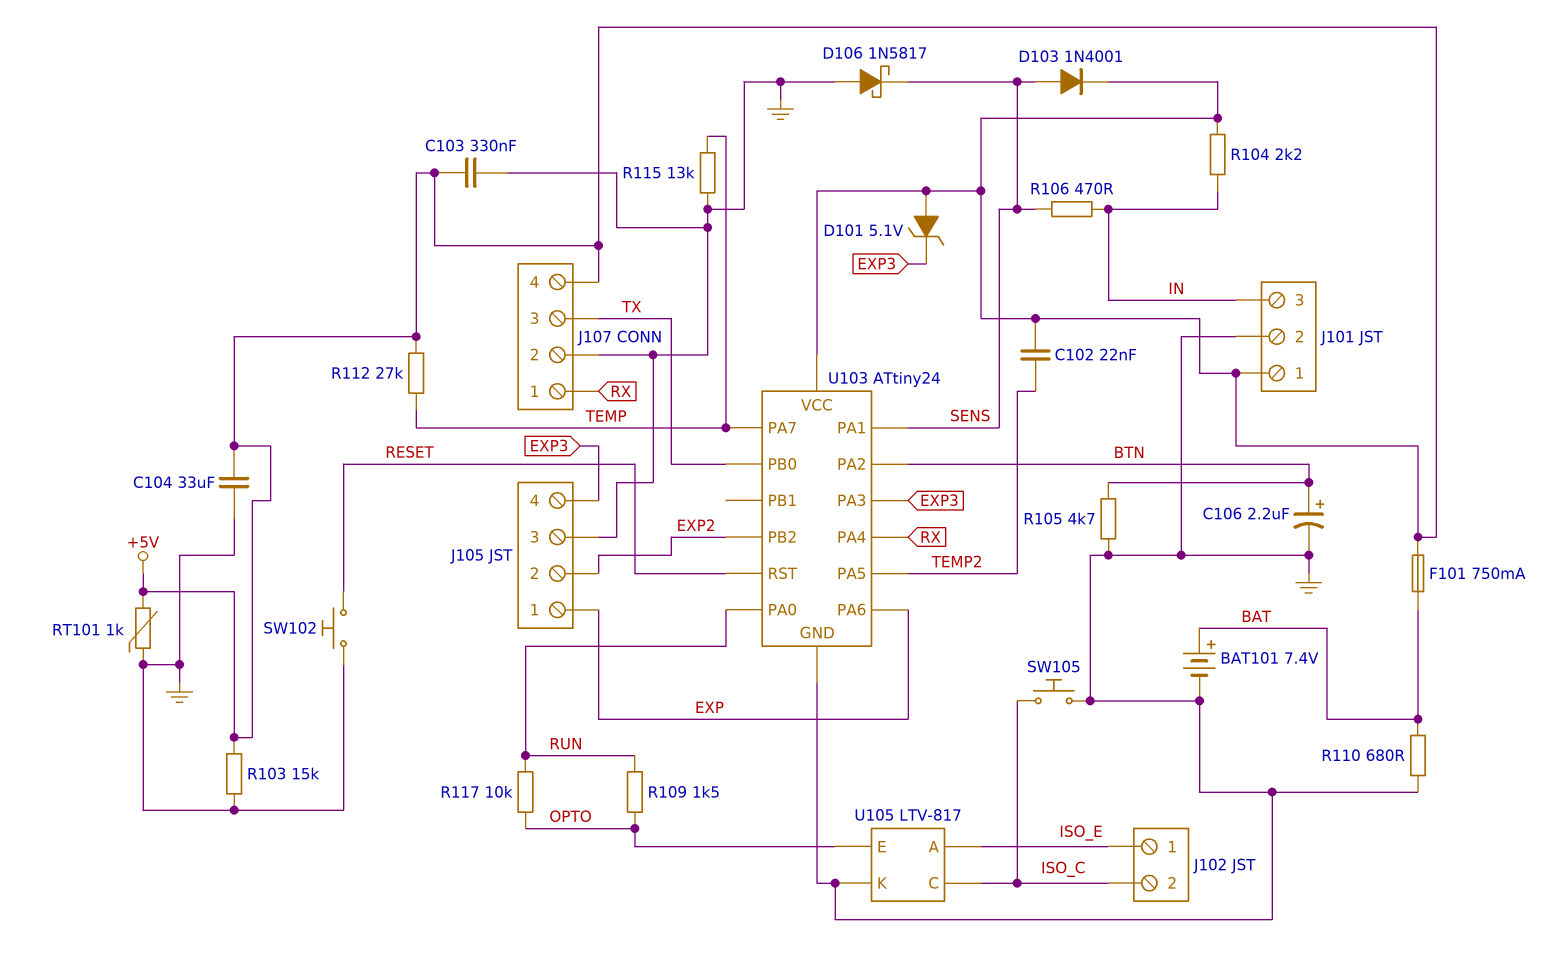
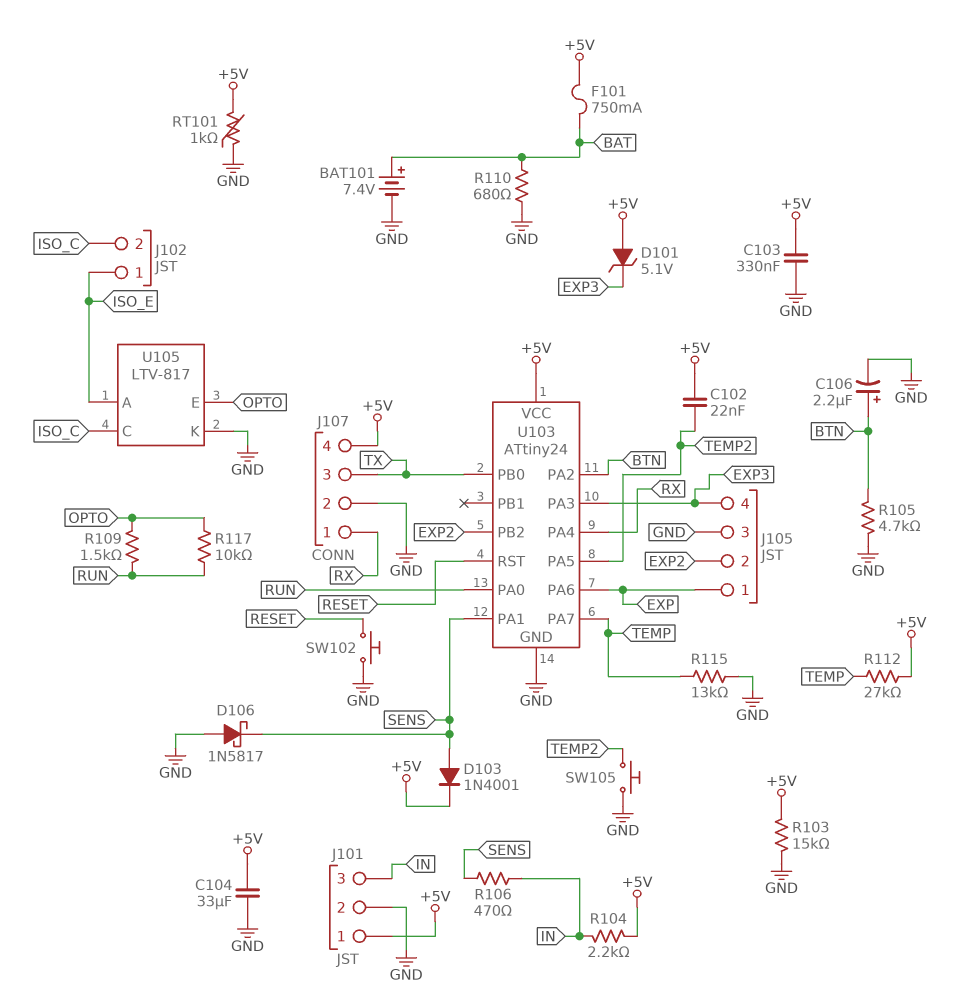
SW105: button (GND, ISO_C) -> button (GND, TEMP2)

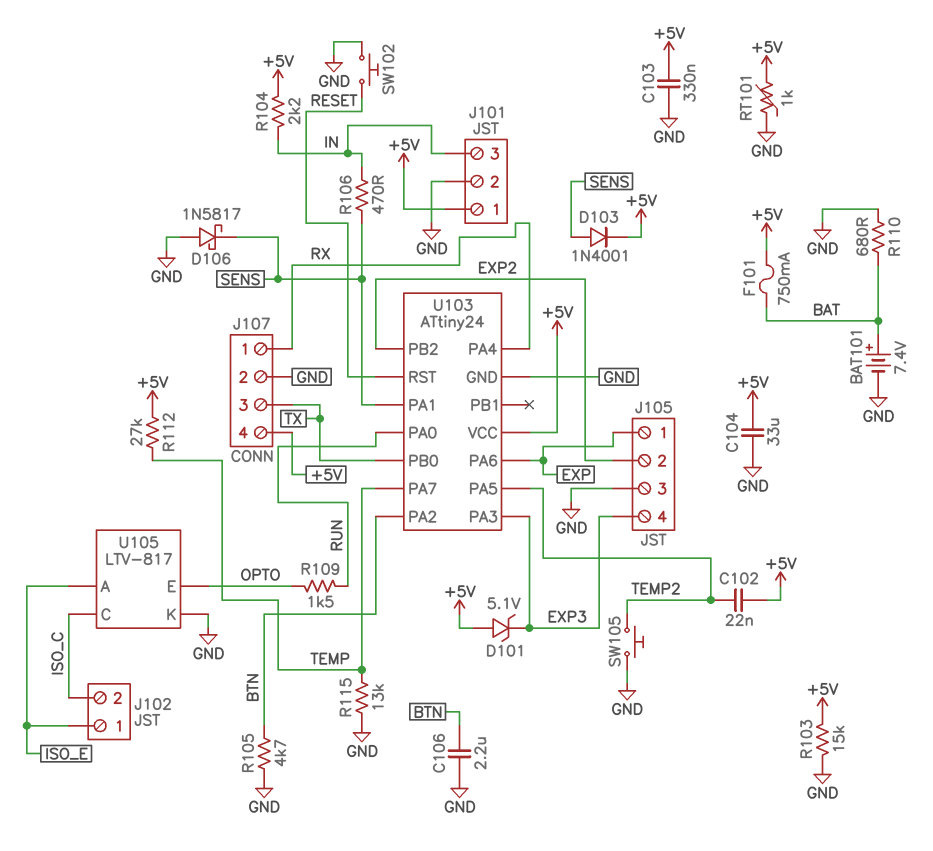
C106: 2.2uF (plus BTN, minus GND) -> 2.2uF (BTN, GND)
R117: 10k (OPTO, RUN) -> none

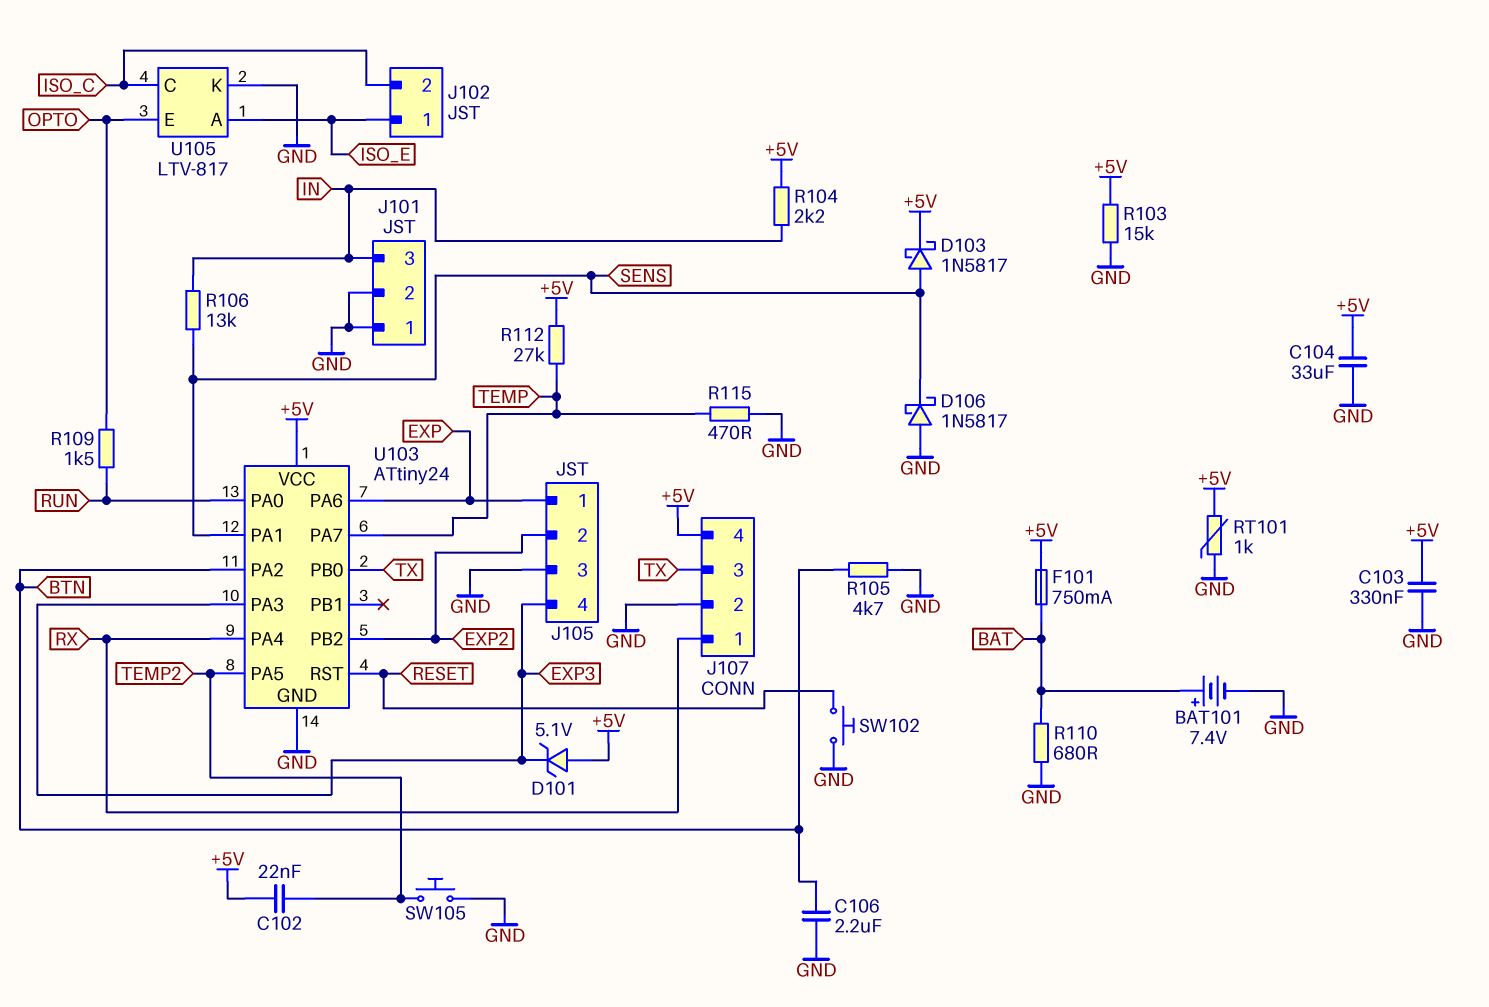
D103: diode 1N4001 (A SENS, K +5V) -> schottky 1N5817 (A SENS, K +5V)
J101 pin 1: +5V -> GND
R106: 470 (IN, SENS) -> 13k (IN, SENS)
R115: 13k (GND, TEMP) -> 470 (GND, TEMP)

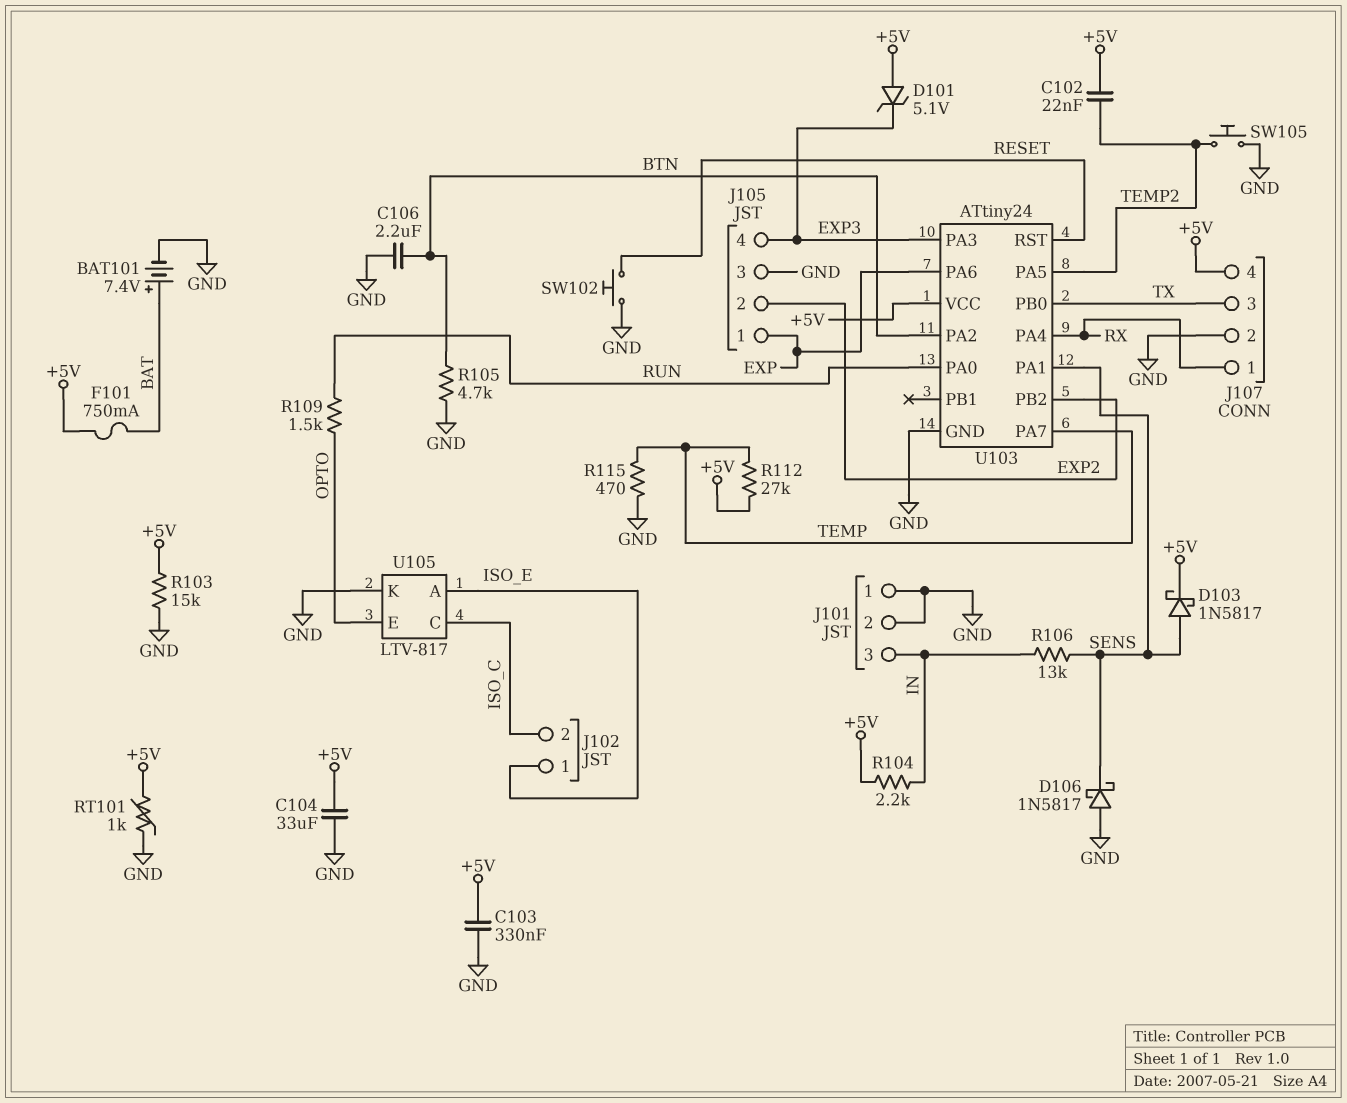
R110: 680 (BAT, GND) -> none

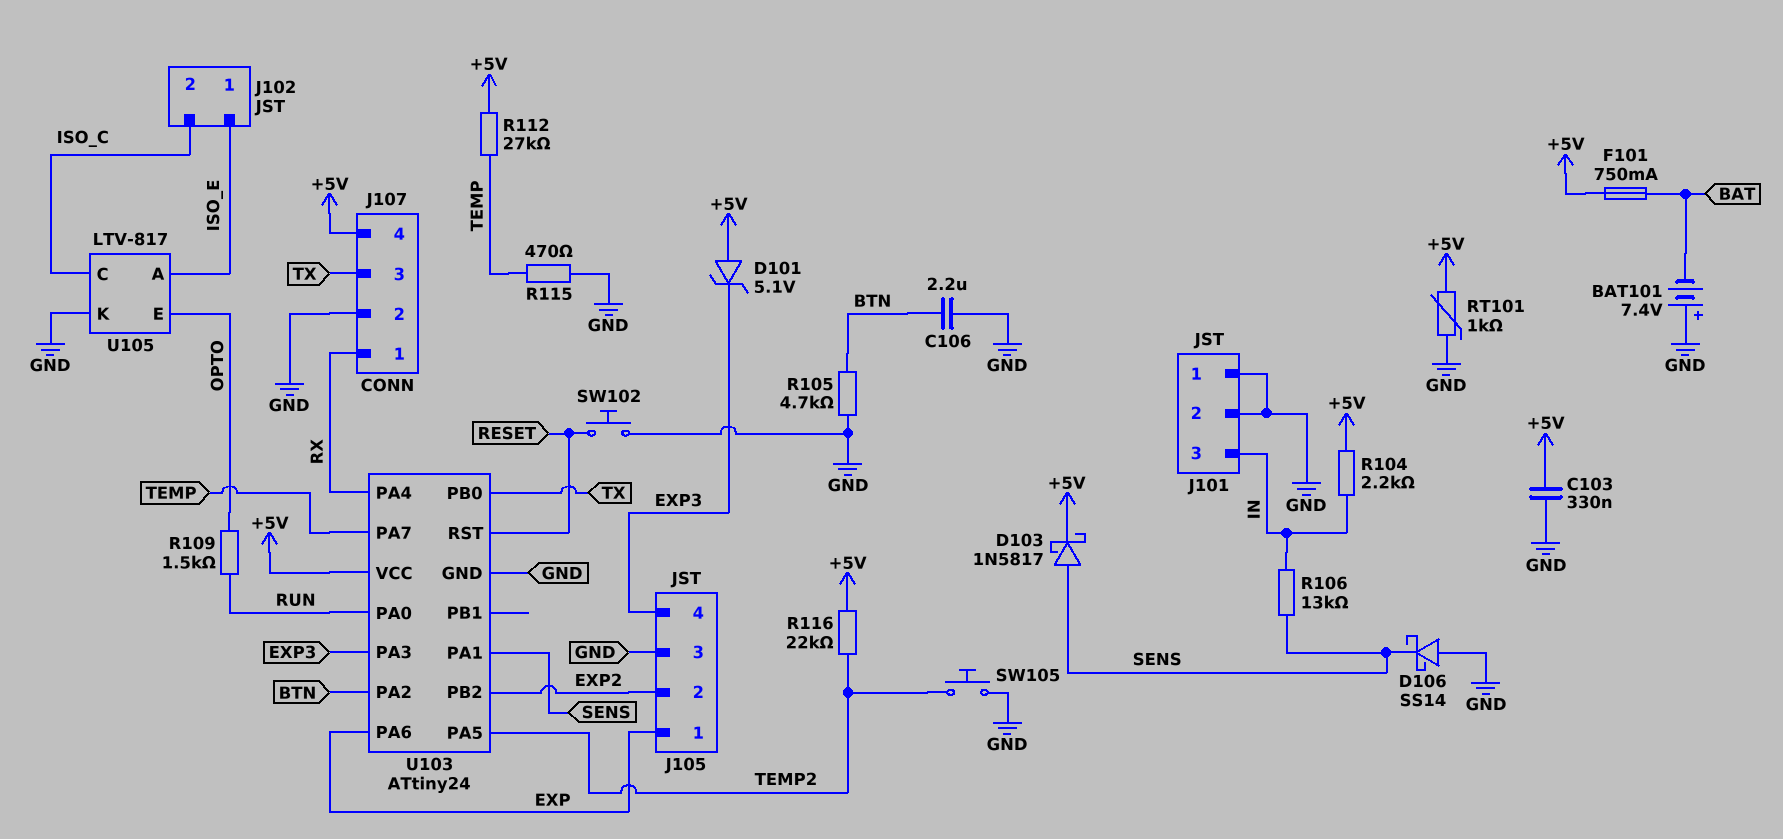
BAT101: 7.4V (plus BAT, minus GND) -> 7.4V (plus GND, minus BAT)
C102: 22nF (+5V, TEMP2) -> none
C104: 33uF (+5V, GND) -> none
D106: schottky 1N5817 (A GND, K SENS) -> schottky SS14 (A GND, K SENS)
R103: 15k (+5V, GND) -> none
R116: none -> 22k (+5V, TEMP2)

